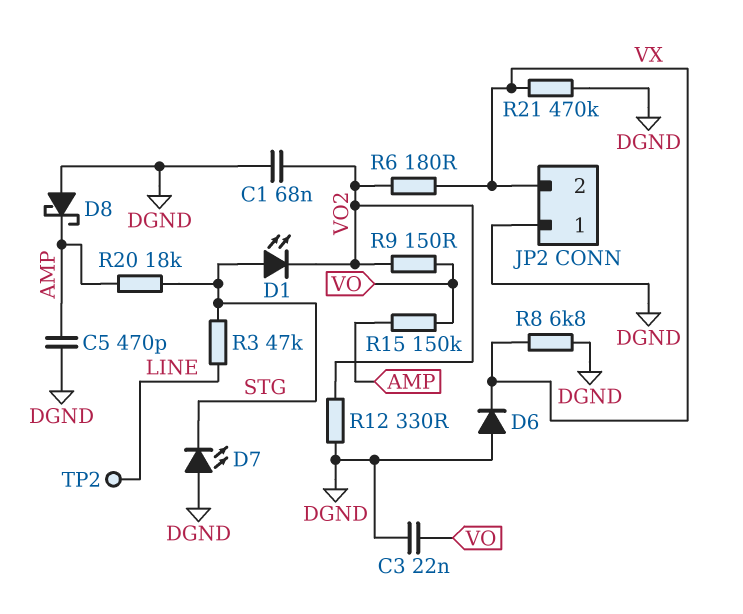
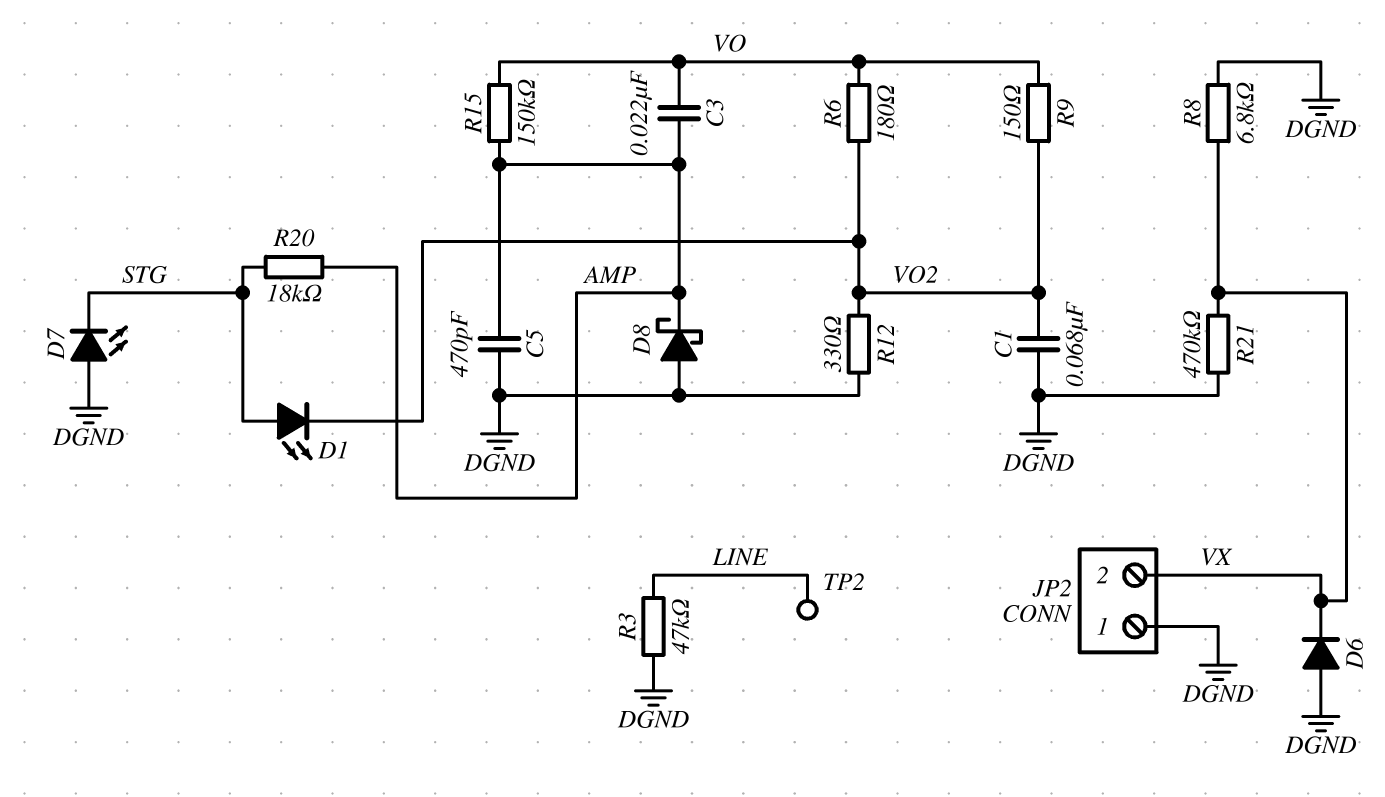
C3: 22nF (DGND, VO) -> 22nF (AMP, VO)
R3: 47k (LINE, STG) -> 47k (DGND, LINE)
R6: 180 (VO2, VX) -> 180 (VO, VO2)

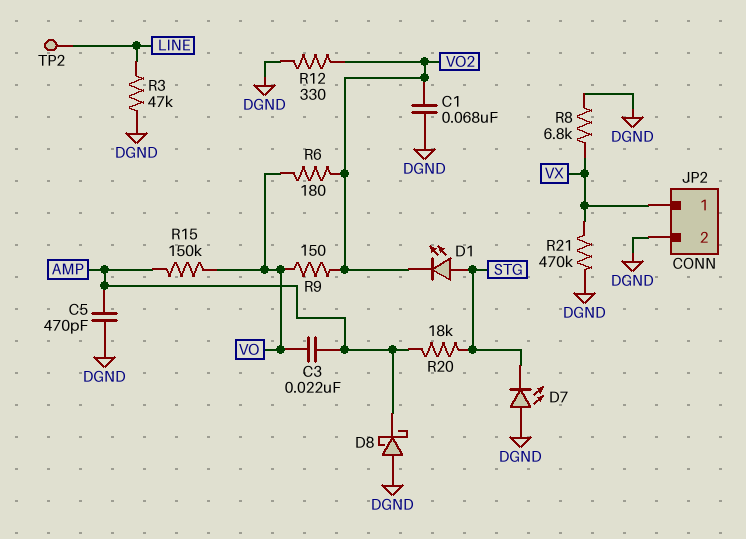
D6: diode (A DGND, K VX) -> none
JP2 pin 1: DGND -> VX
JP2 pin 2: VX -> DGND

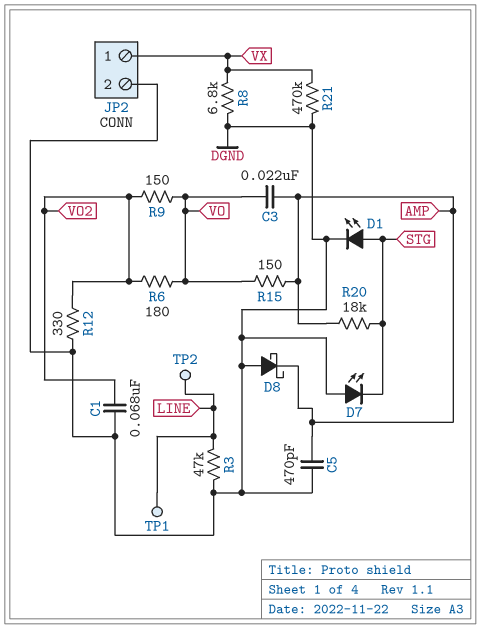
D1: LED (A STG, K VO2) -> LED (A STG, K DGND)
R15: 150k (AMP, VO) -> 150 (AMP, VO)
TP1: none -> test point (LINE)

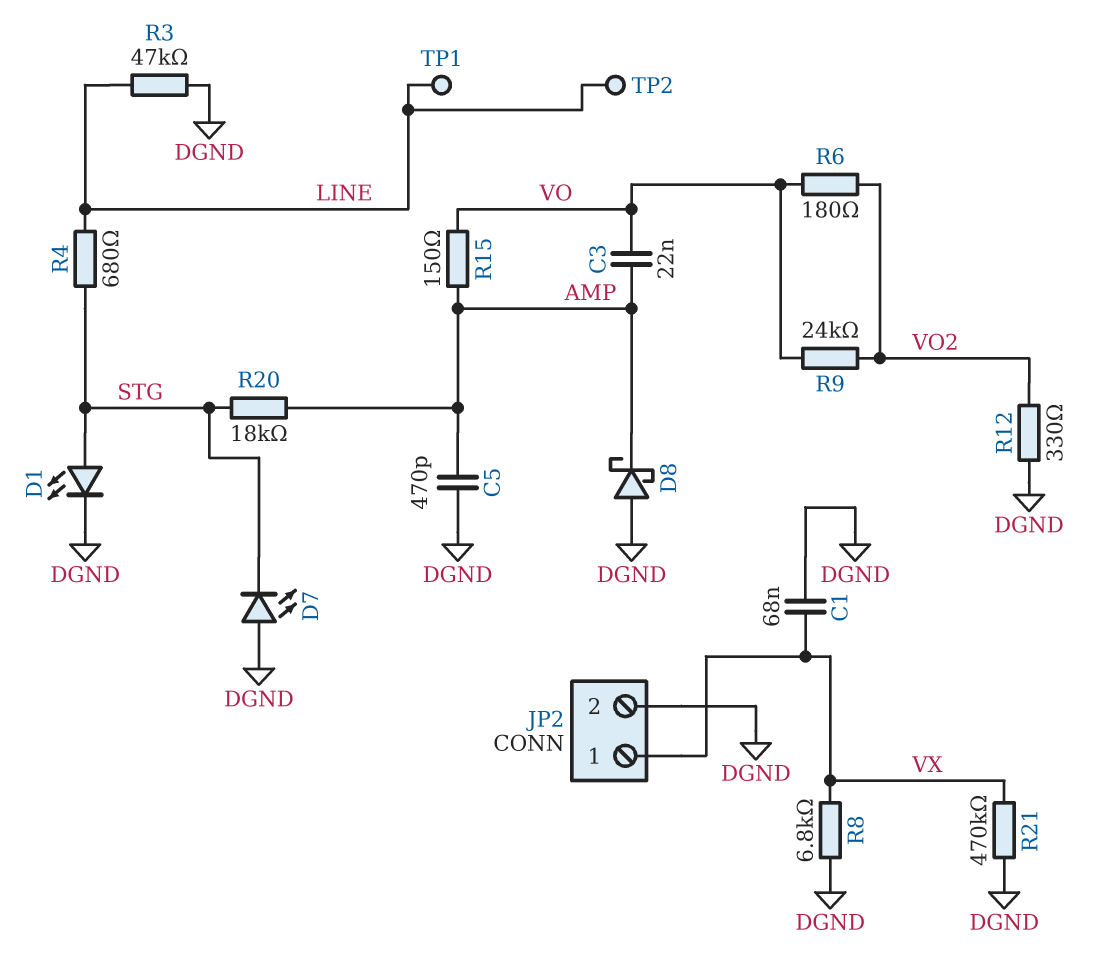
C1: 68nF (DGND, VO2) -> 68nF (DGND, VX)
R4: none -> 680 (LINE, STG)
R9: 150 (VO, VO2) -> 24k (VO, VO2)

